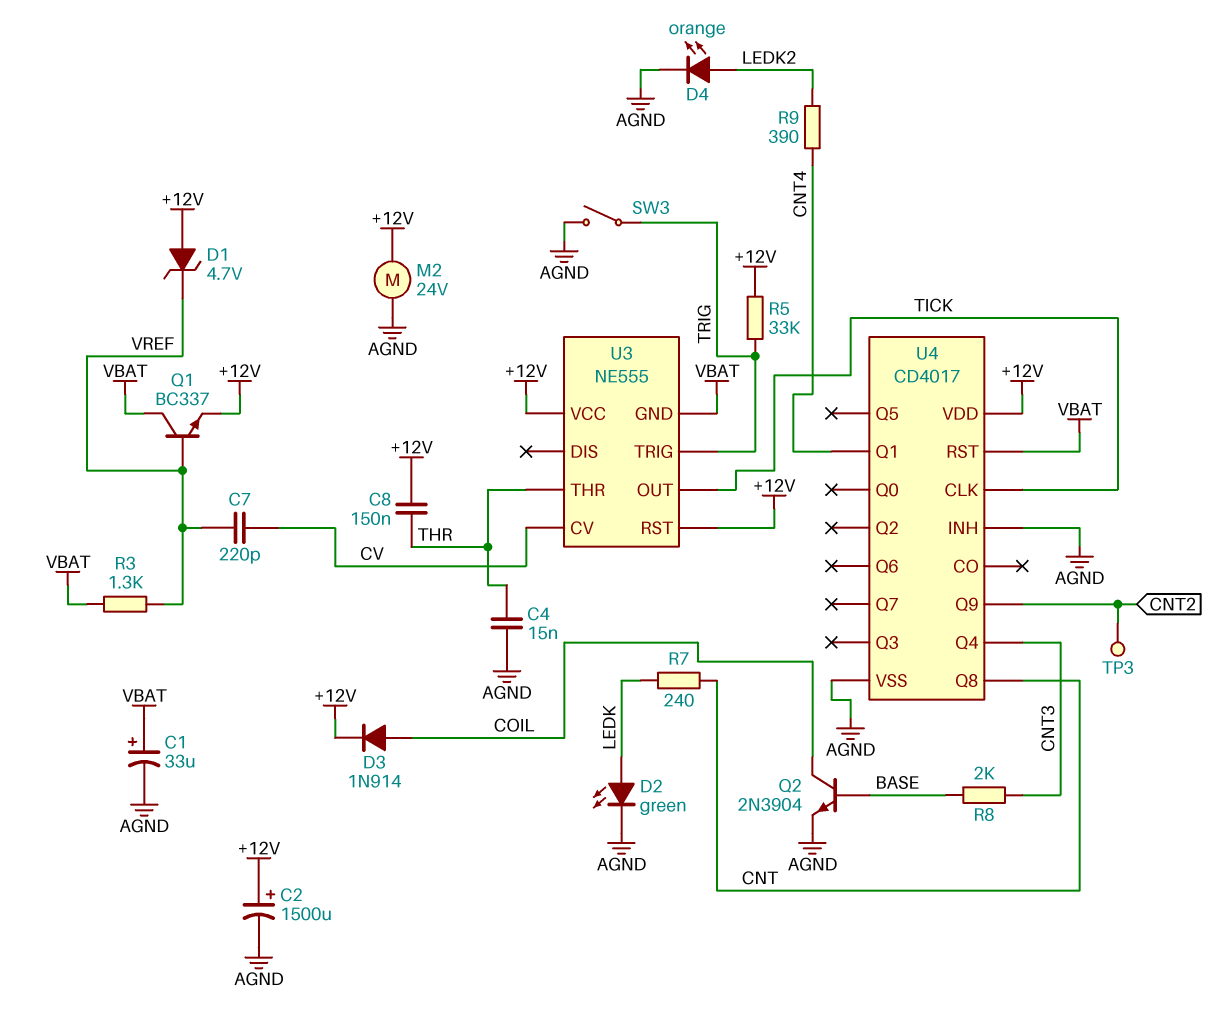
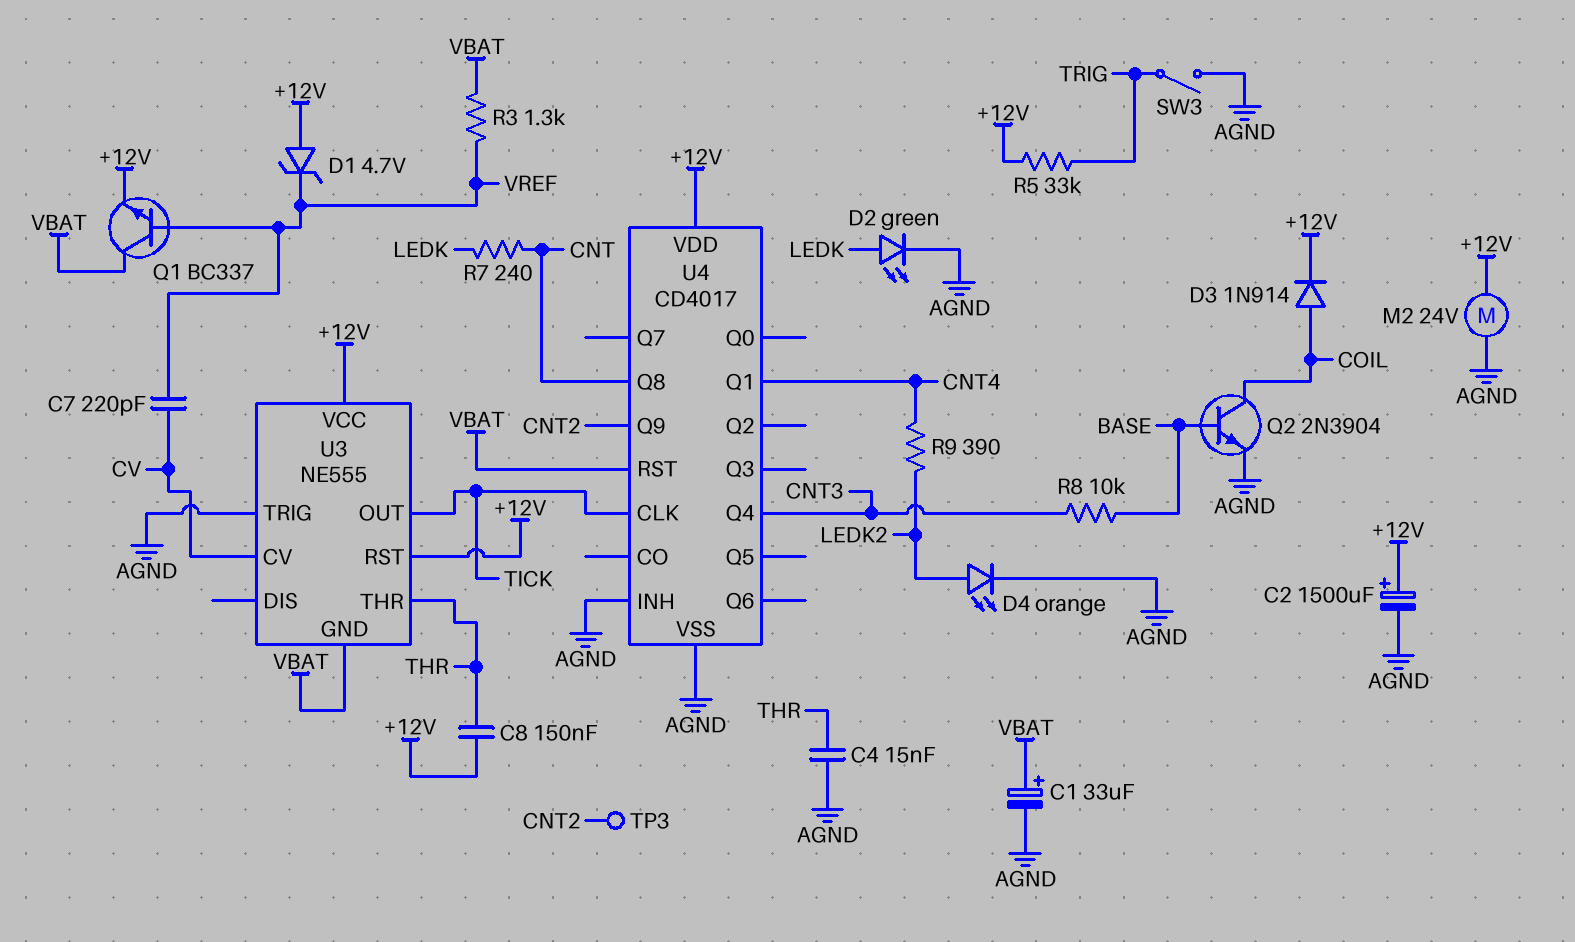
R8: 2k (BASE, CNT3) -> 10k (BASE, CNT3)
U3 pin TRIG: TRIG -> AGND

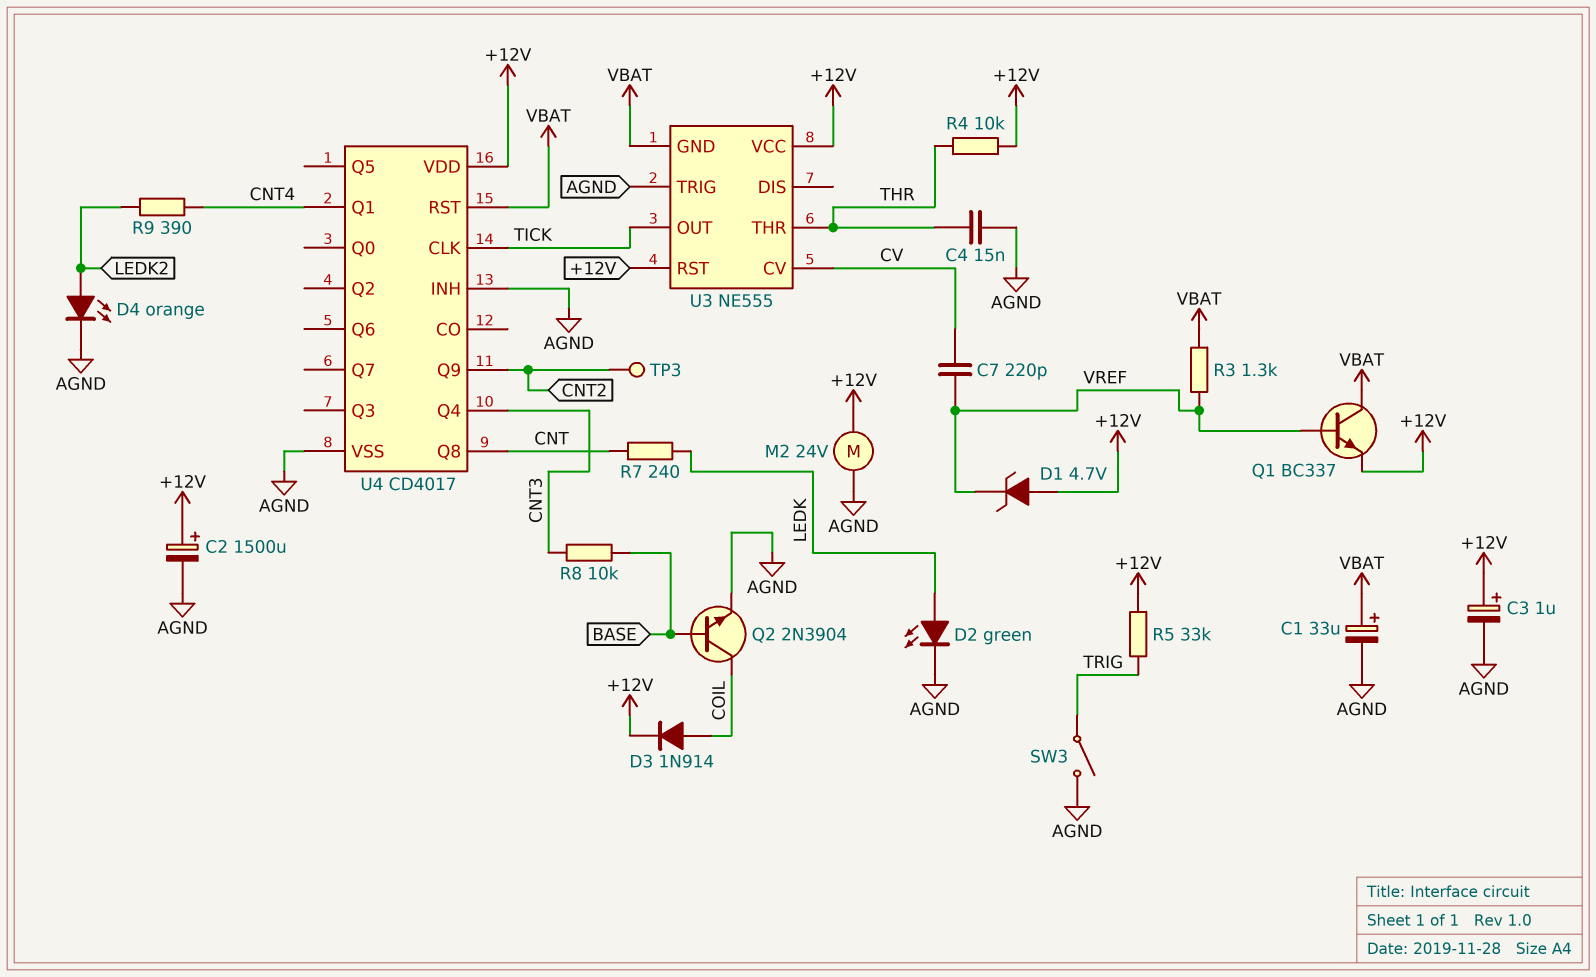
C3: none -> 1uF (plus +12V, minus AGND)
C8: 150nF (+12V, THR) -> none
R4: none -> 10k (+12V, THR)

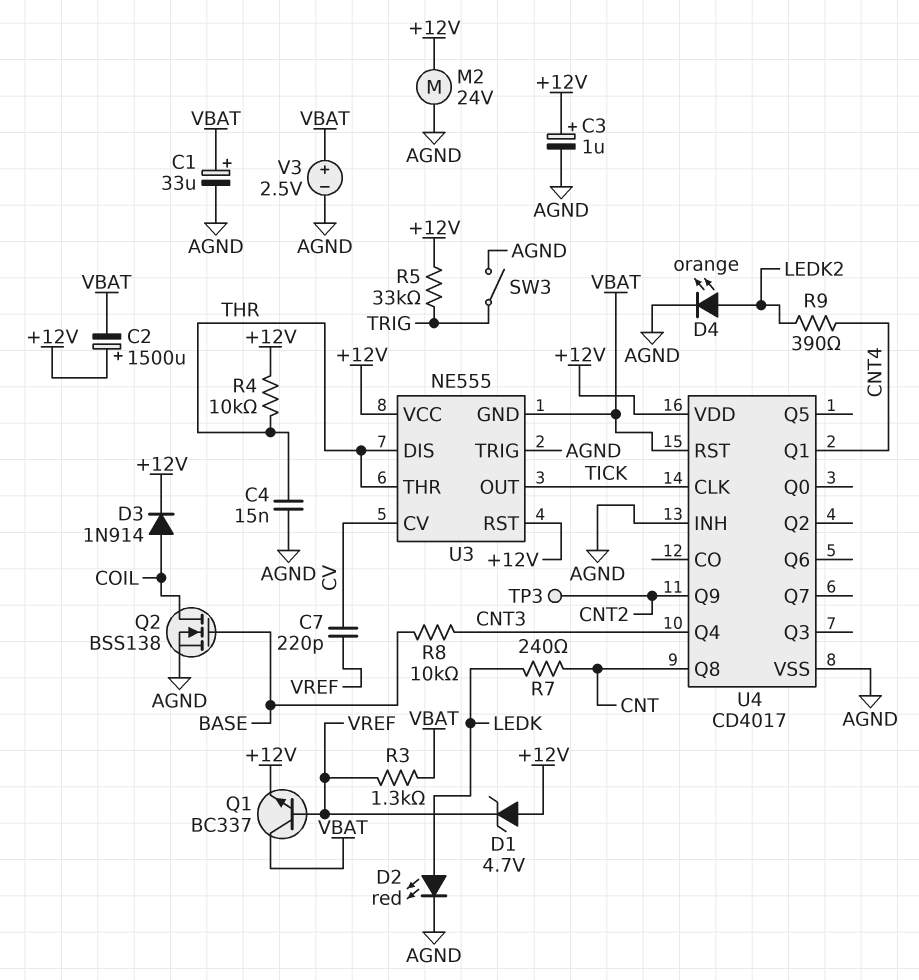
C2: 1500uF (plus +12V, minus AGND) -> 1500uF (plus +12V, minus VBAT)
D2: LED green (A LEDK, K AGND) -> LED red (A LEDK, K AGND)
Q2: NPN 2N3904 (B BASE, C COIL, E AGND) -> NMOS BSS138 (G BASE, D COIL, S AGND)
U3 pin DIS: none -> THR
V3: none -> 2.5V (plus VBAT, minus AGND)

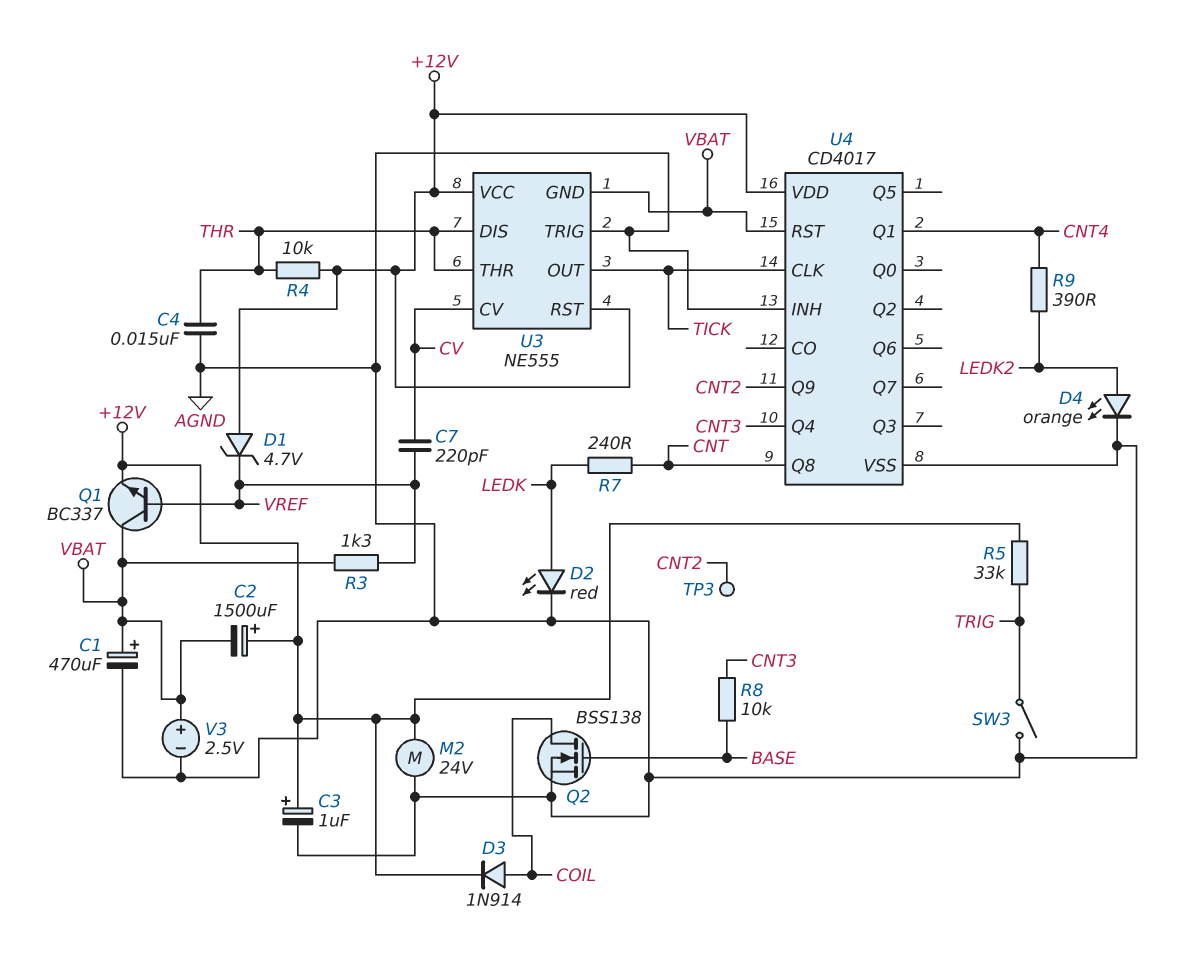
C1: 33uF (plus VBAT, minus AGND) -> 470uF (plus VBAT, minus AGND)

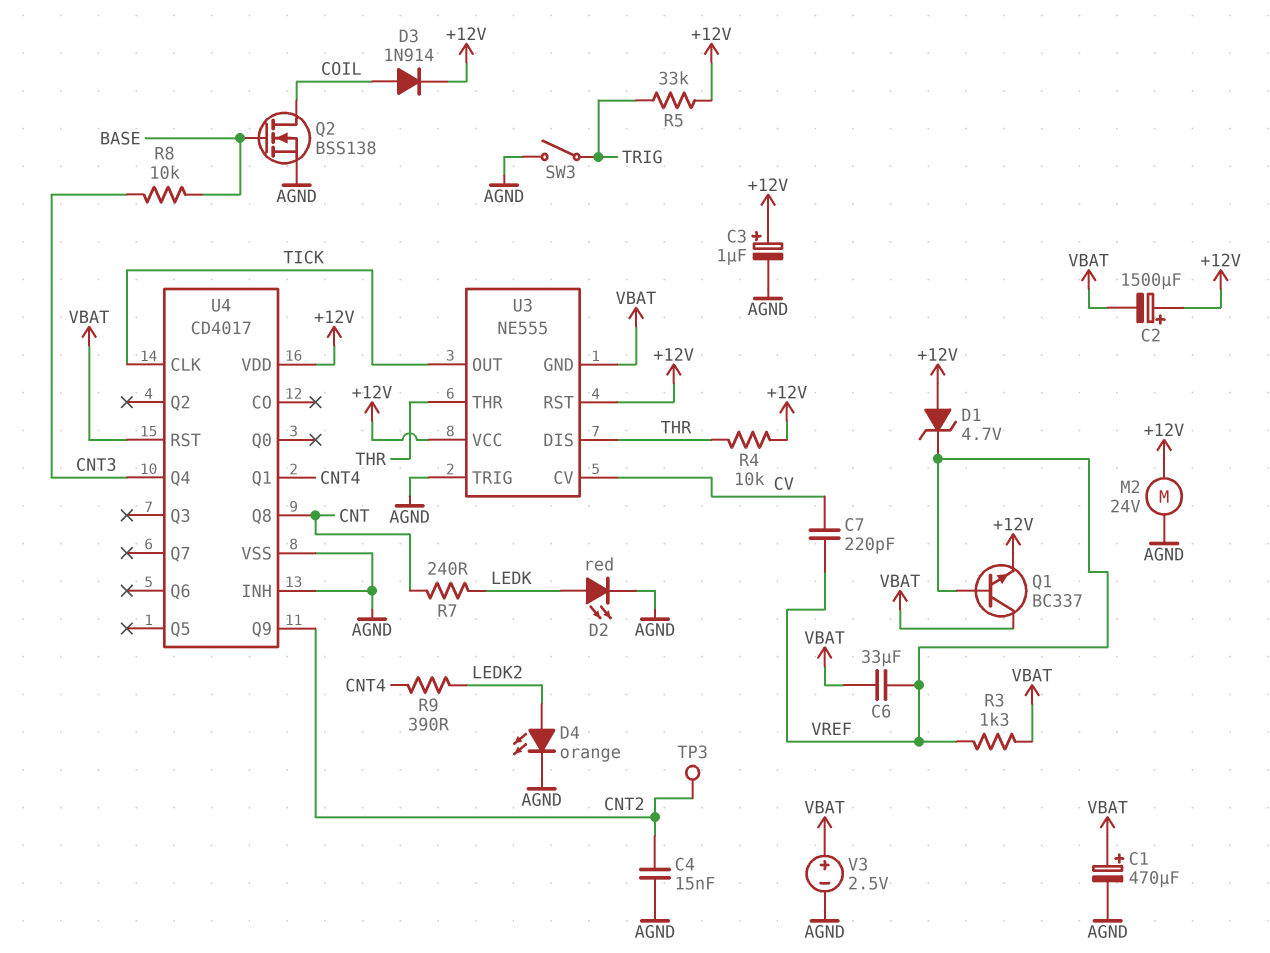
C4: 15nF (AGND, THR) -> 15nF (AGND, CNT2)
C6: none -> 33uF (VBAT, VREF)

